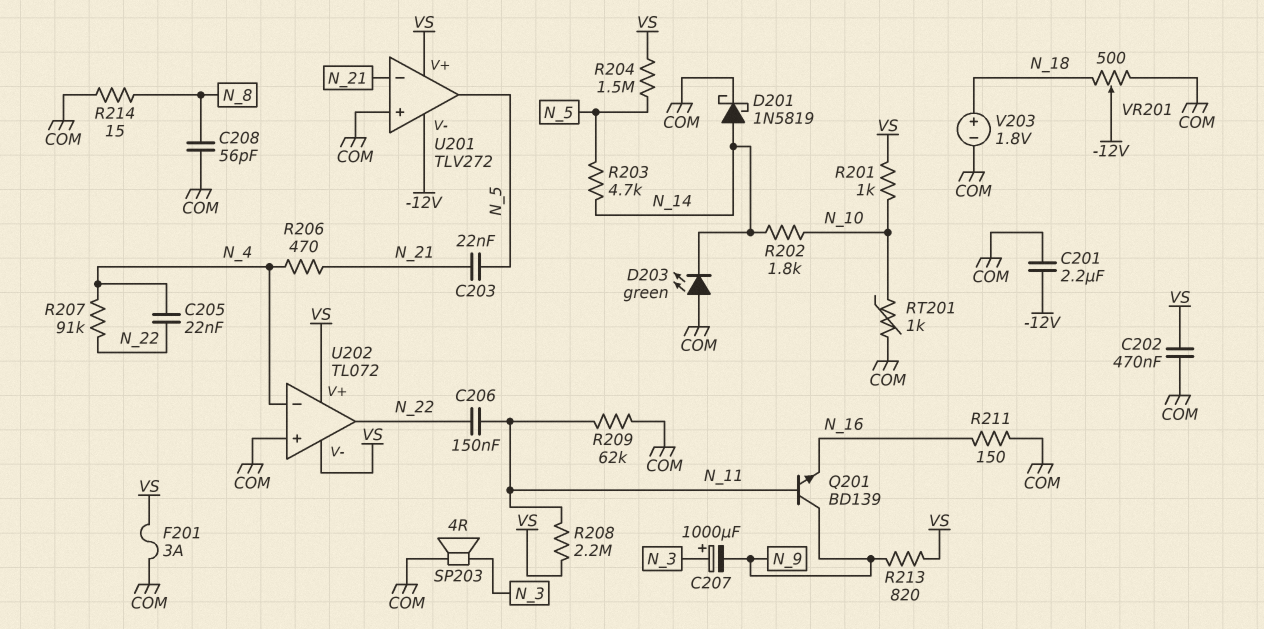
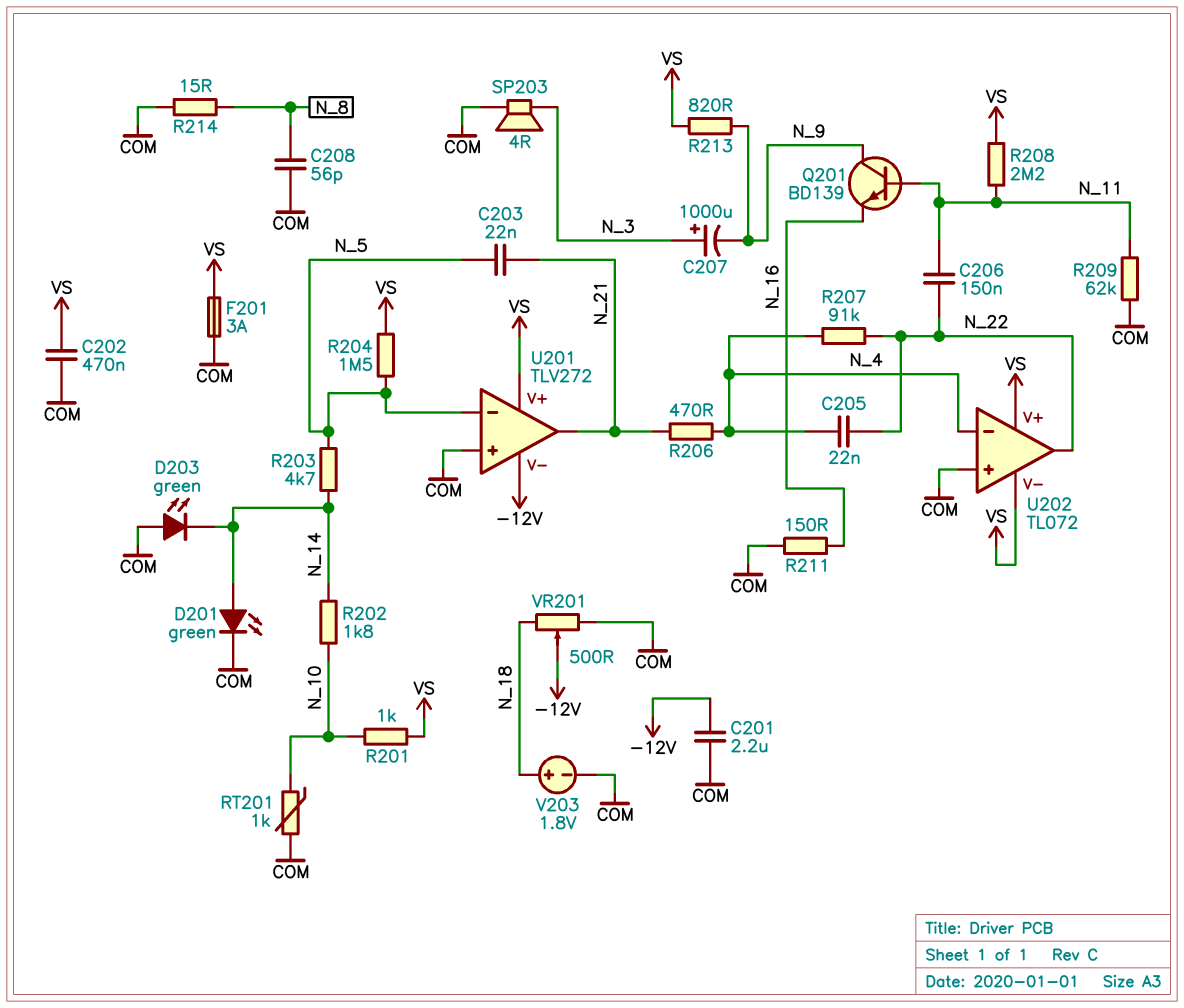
D201: schottky 1N5819 (A N_14, K COM) -> LED green (A N_14, K COM)
U201 pin in-: N_21 -> N_5
U201 pin out: N_5 -> N_21

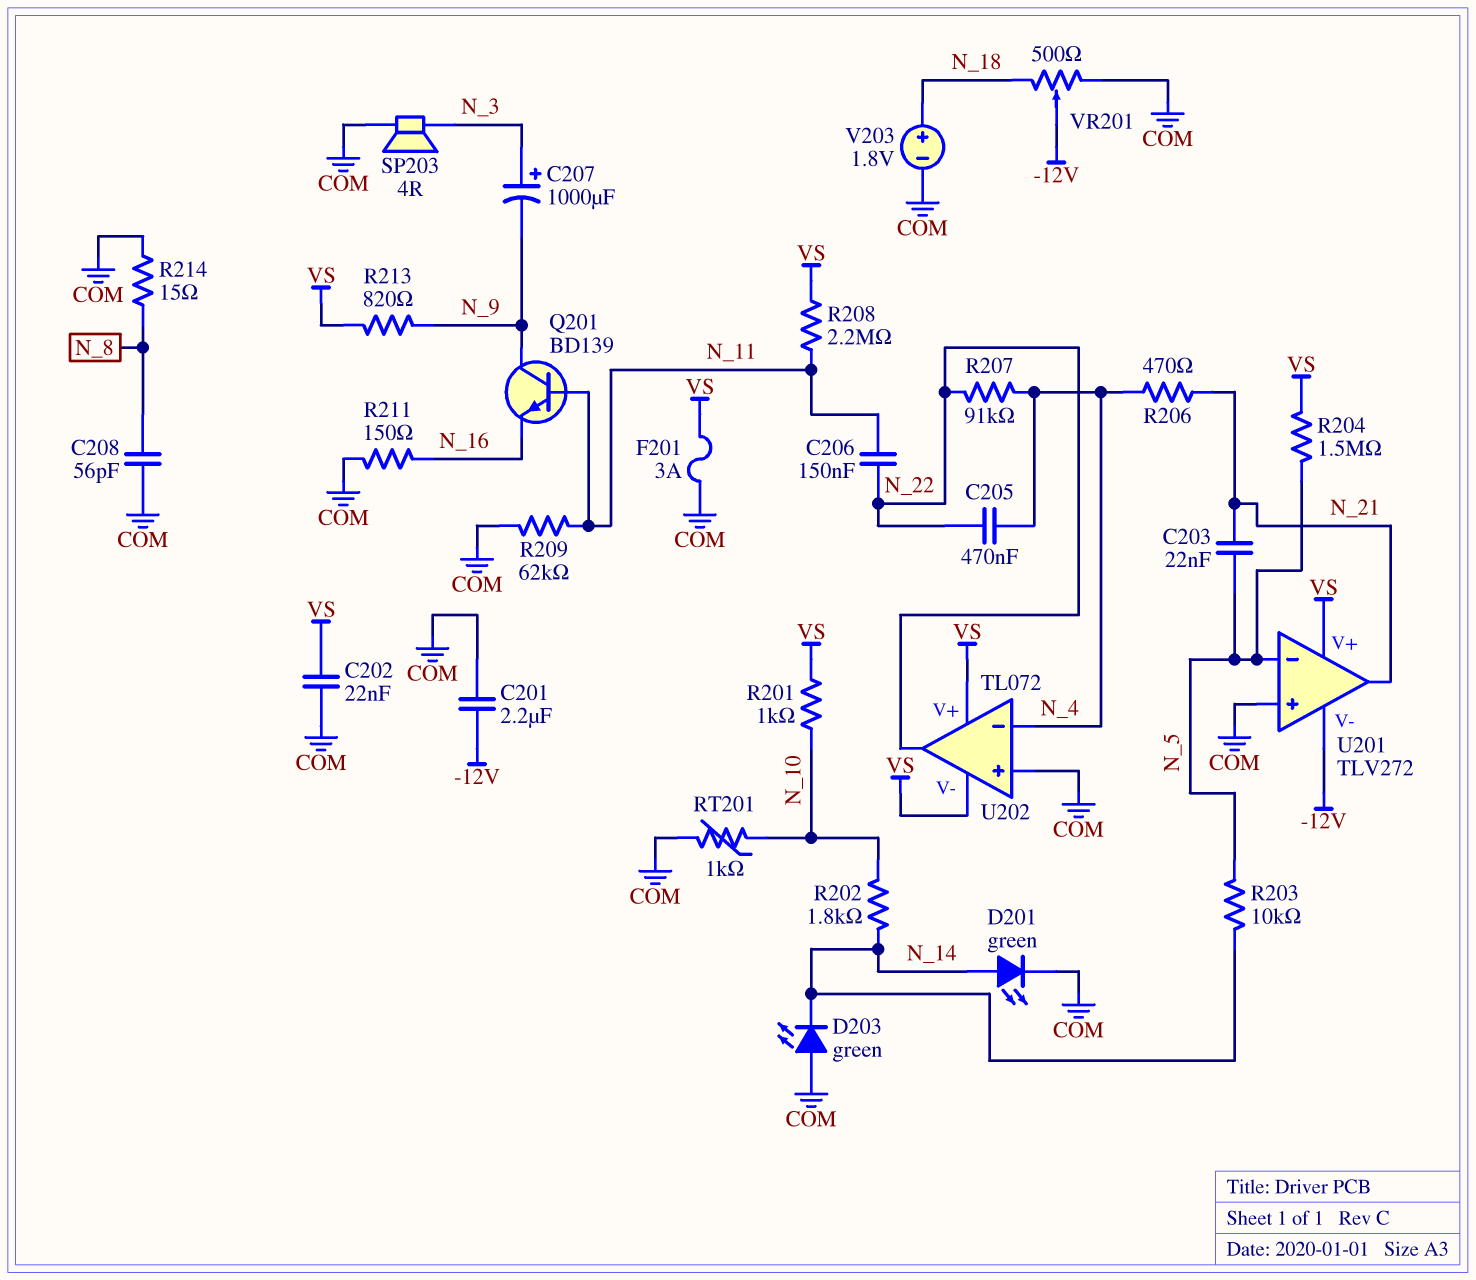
C202: 470nF (COM, VS) -> 22nF (COM, VS)
C205: 22nF (N_4, N_22) -> 470nF (N_4, N_22)
R203: 4.7k (N_5, N_14) -> 10k (N_5, N_14)

